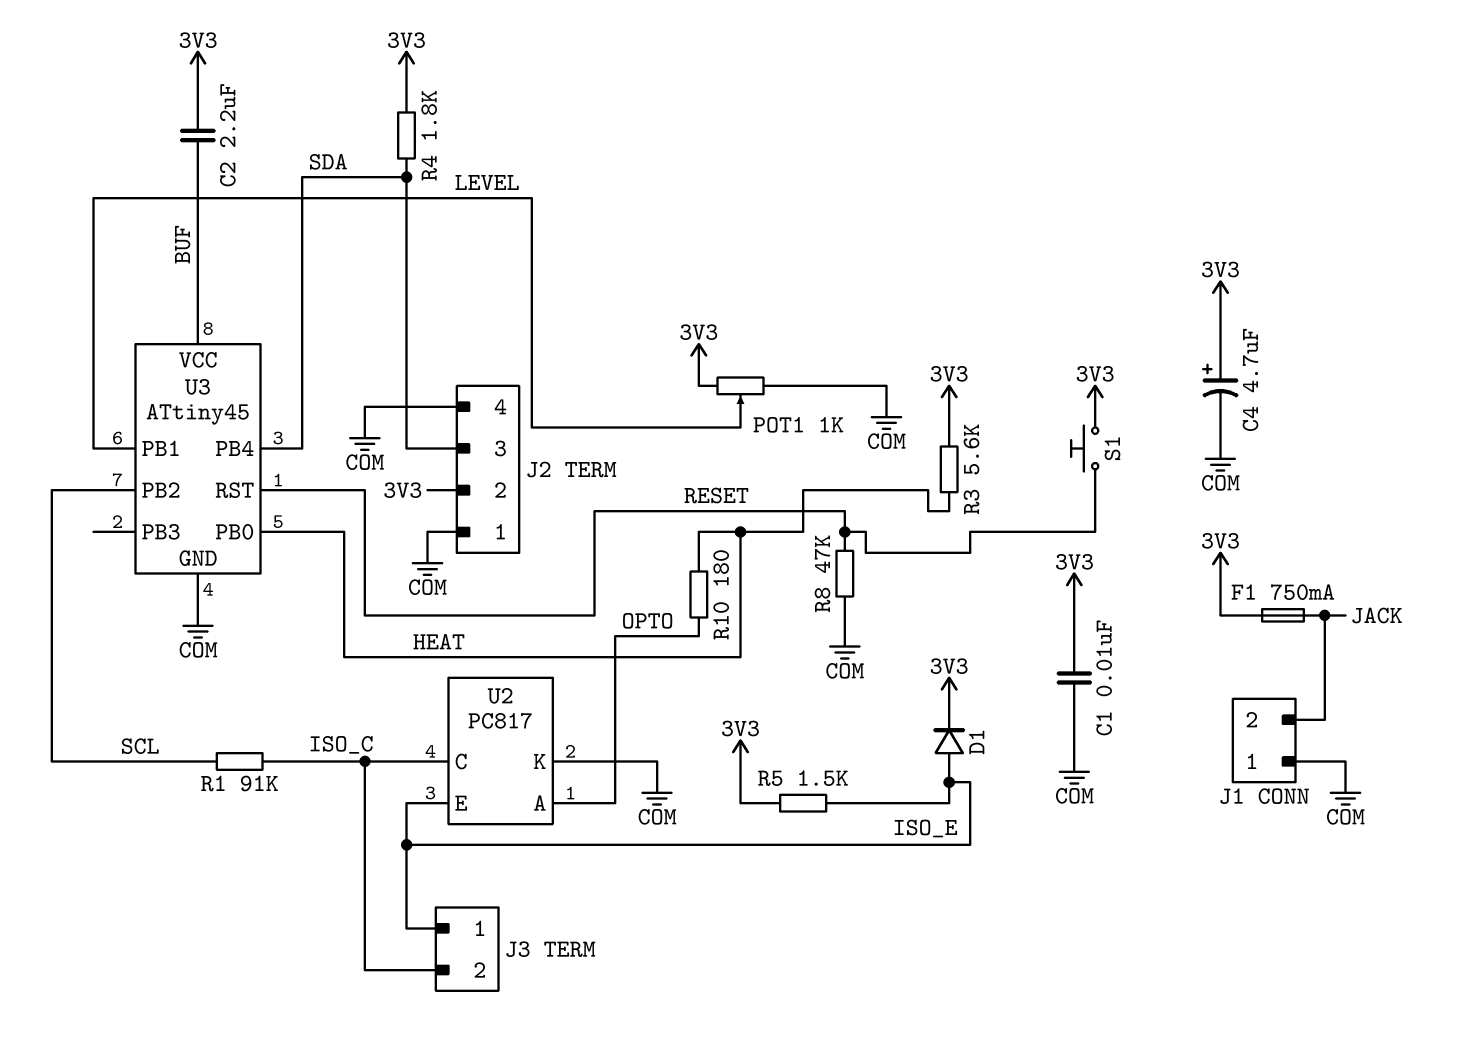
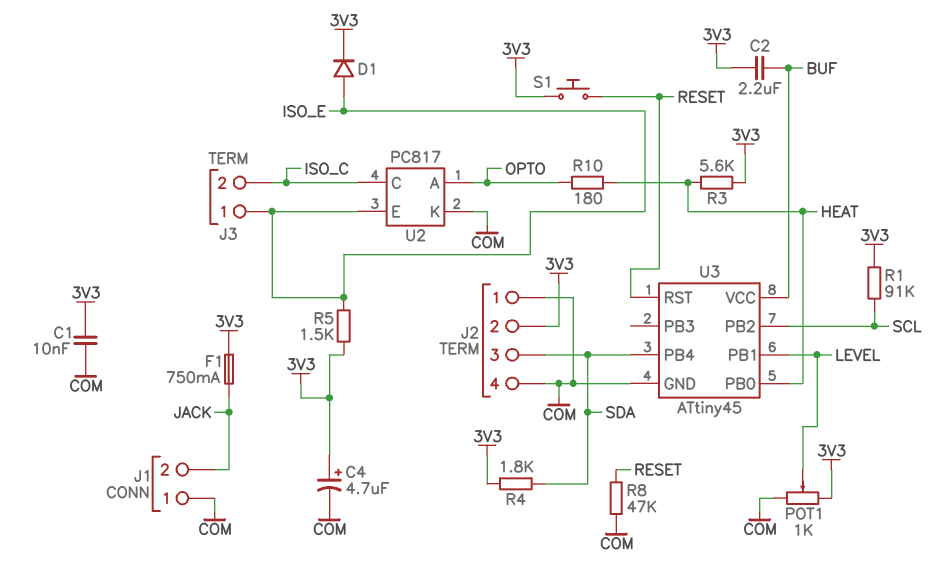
R1: 91k (ISO_C, SCL) -> 91k (3V3, SCL)

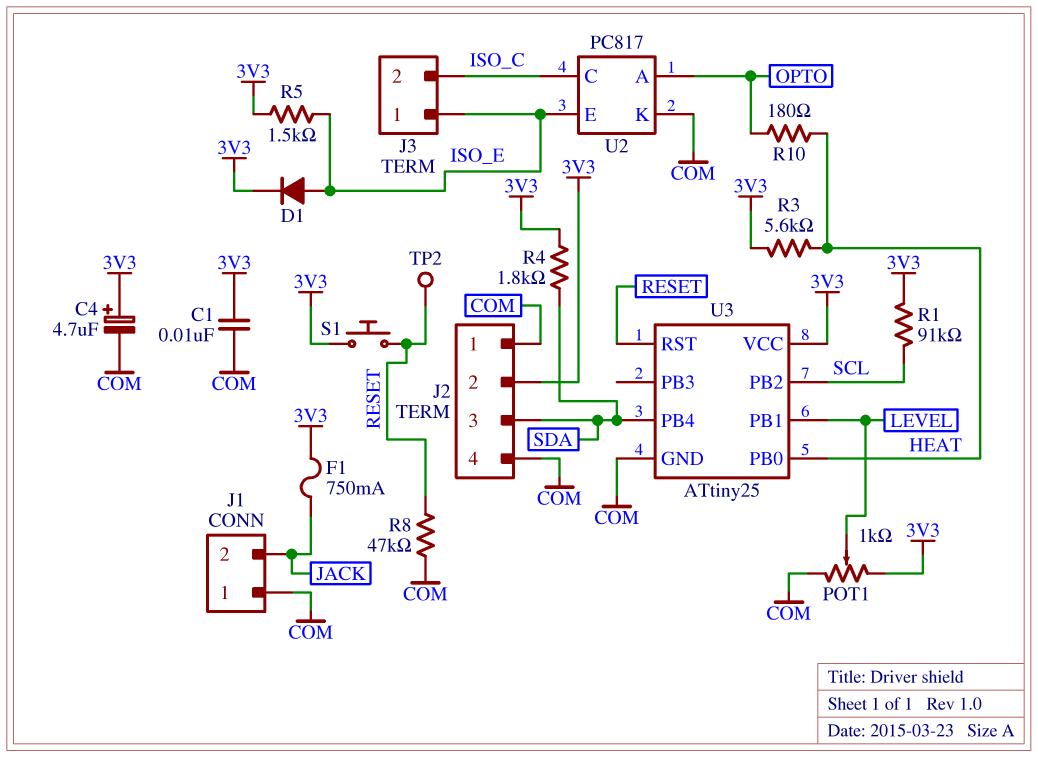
C2: 2.2uF (3V3, BUF) -> none
TP2: none -> test point (RESET)
U3: ATtiny45 -> ATtiny25
U3 pin VCC: BUF -> 3V3

